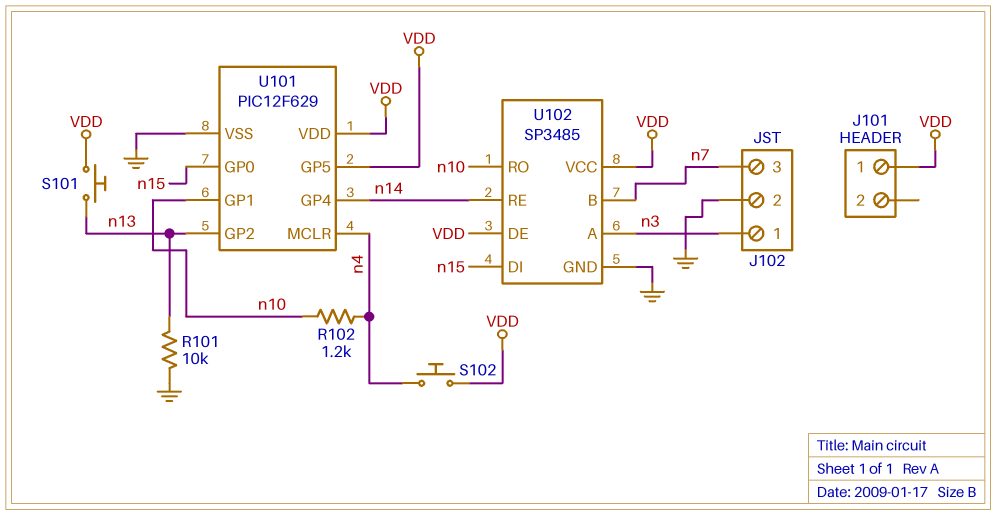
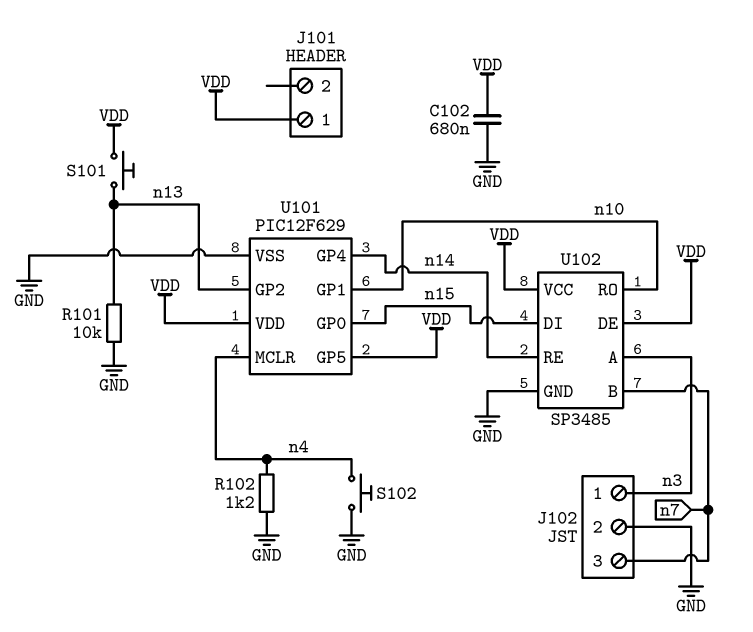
C102: none -> 680nF (GND, VDD)
R102: 1.2k (n4, n10) -> 1.2k (GND, n4)
S102: button (VDD, n4) -> button (GND, n4)

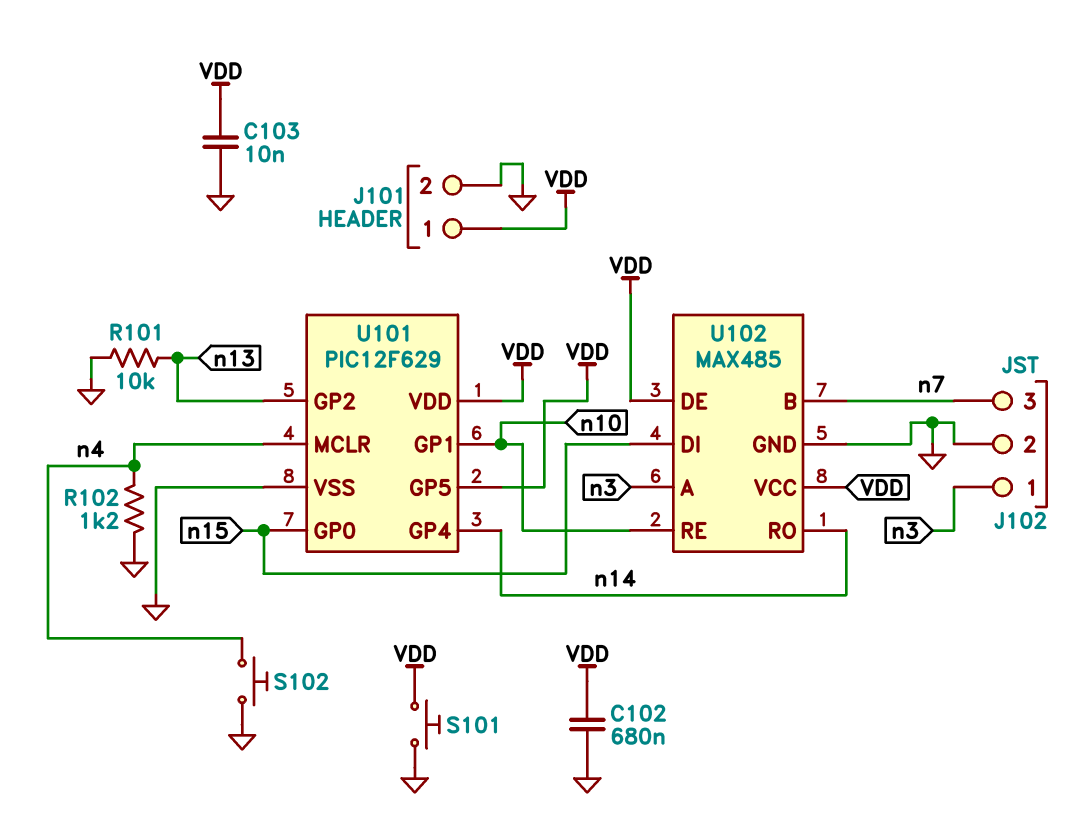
C103: none -> 10nF (GND, VDD)
J101 pin 2: none -> GND
S101: button (VDD, n13) -> button (GND, VDD)
U102: SP3485 -> MAX485
U102 pin RE: n14 -> n10
U102 pin RO: n10 -> n14

